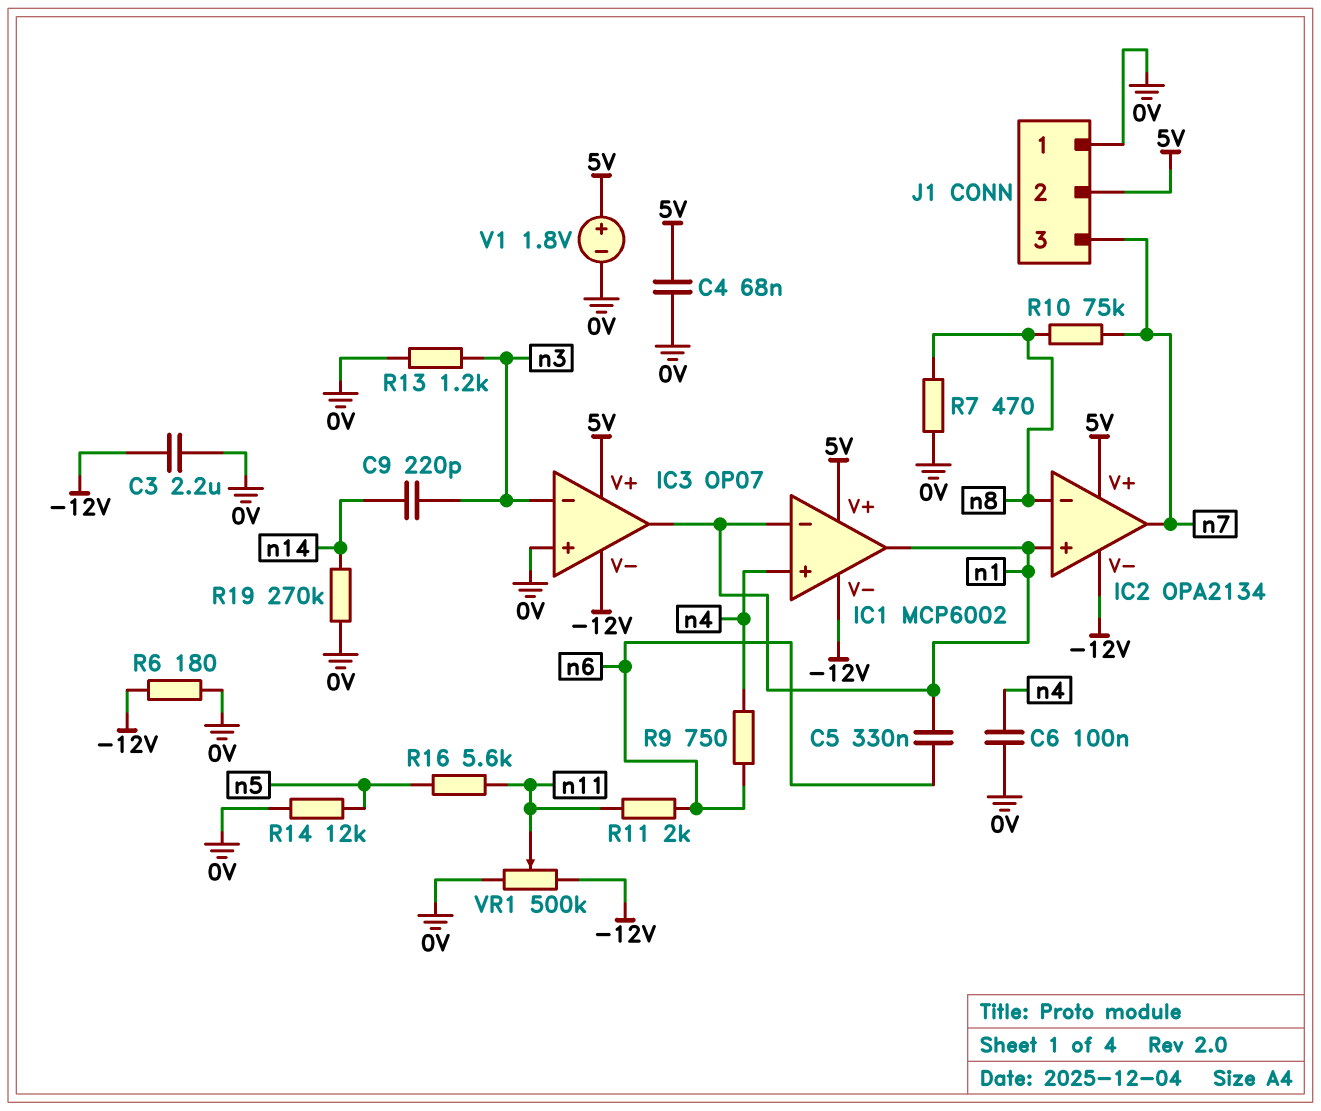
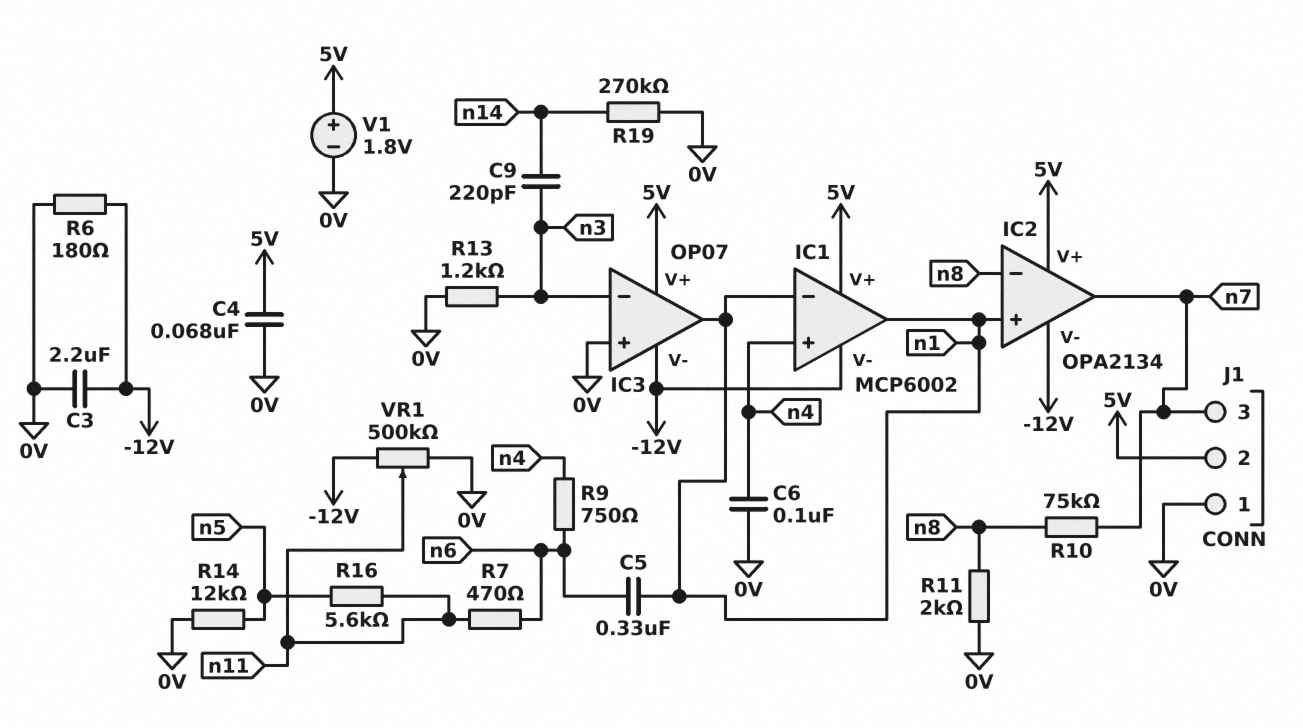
R7: 470 (0V, n8) -> 470 (n6, n11)
R11: 2k (n6, n11) -> 2k (0V, n8)

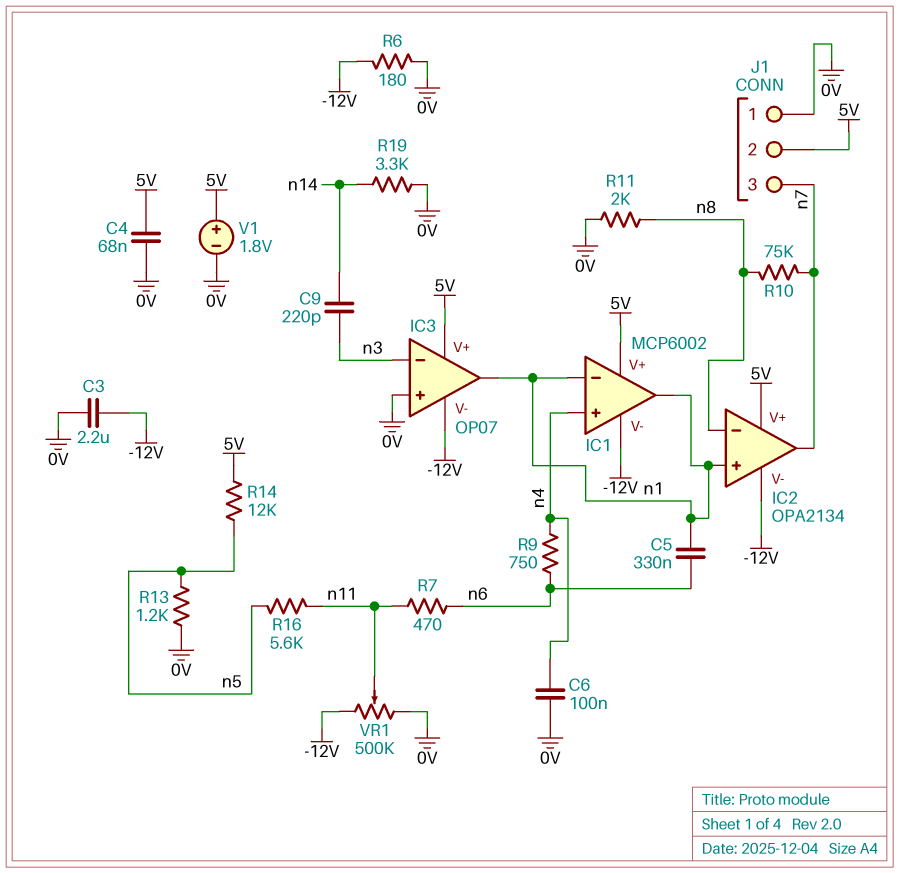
R13: 1.2k (0V, n3) -> 1.2k (0V, n5)
R14: 12k (0V, n5) -> 12k (5V, n5)
R19: 270k (0V, n14) -> 3.3k (0V, n14)

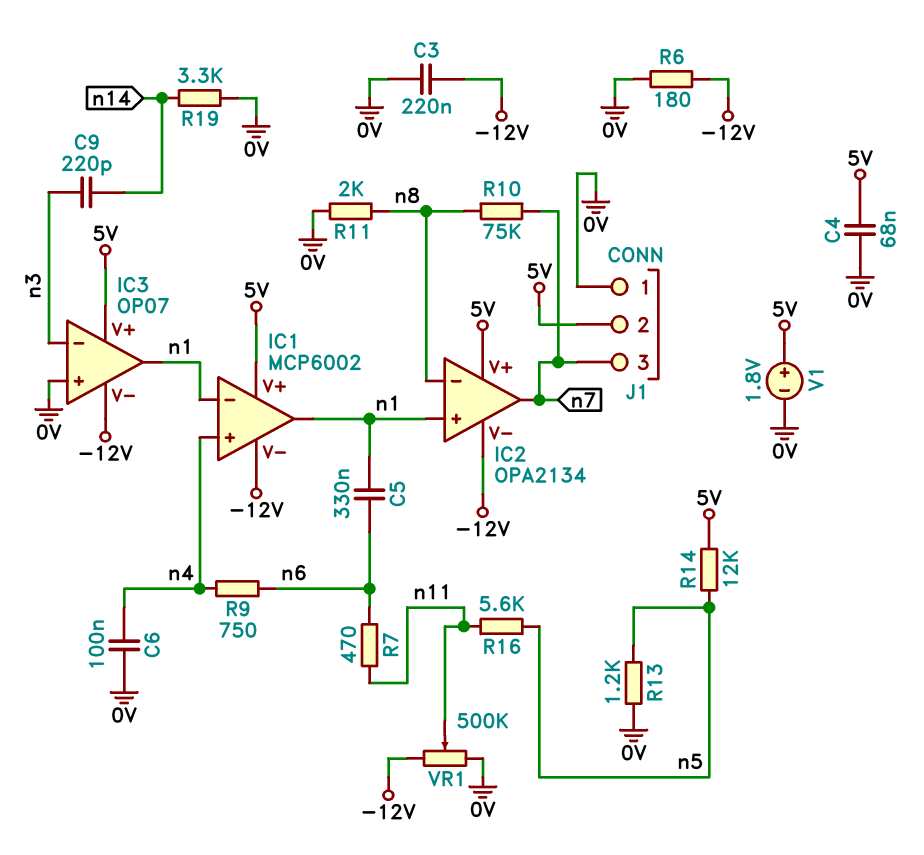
C3: 2.2uF (-12V, 0V) -> 220nF (-12V, 0V)

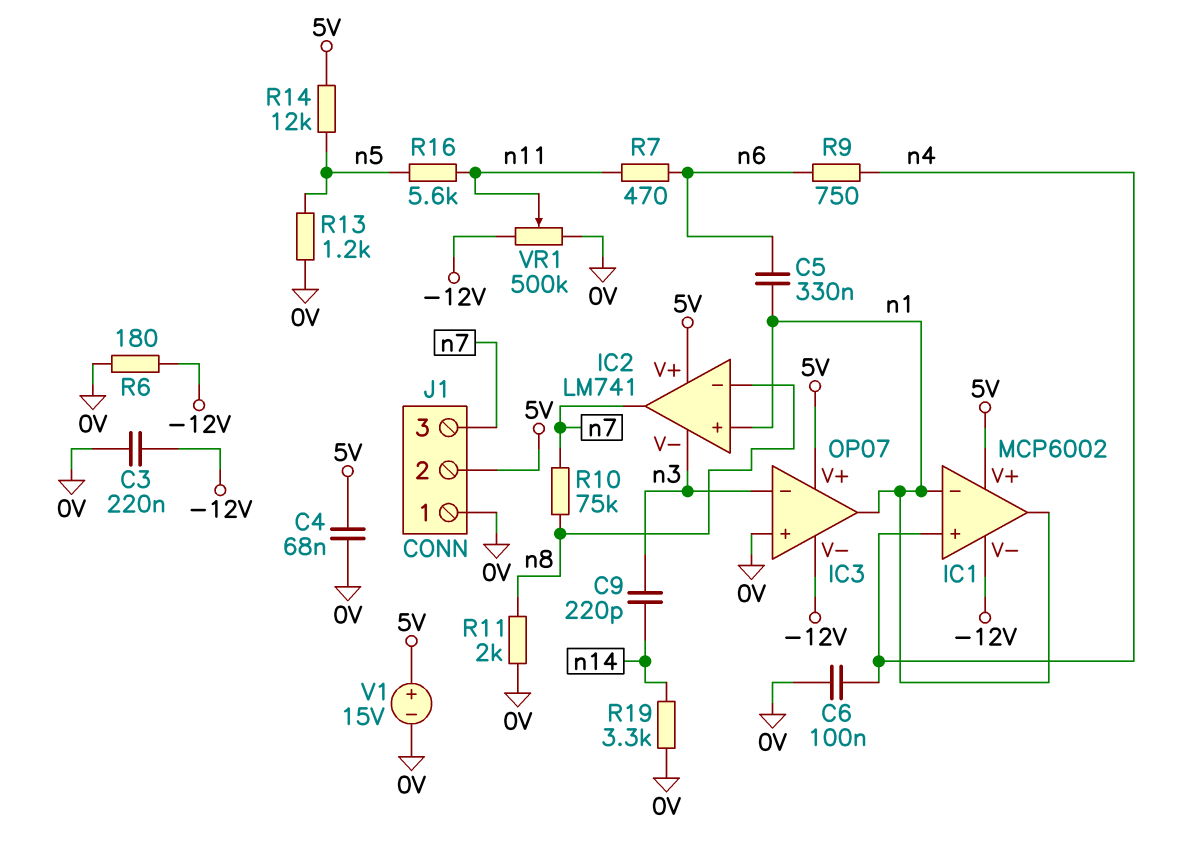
IC2: OPA2134 -> LM741
IC2 pin V-: -12V -> n3
V1: 1.8V (plus 5V, minus 0V) -> 15V (plus 5V, minus 0V)

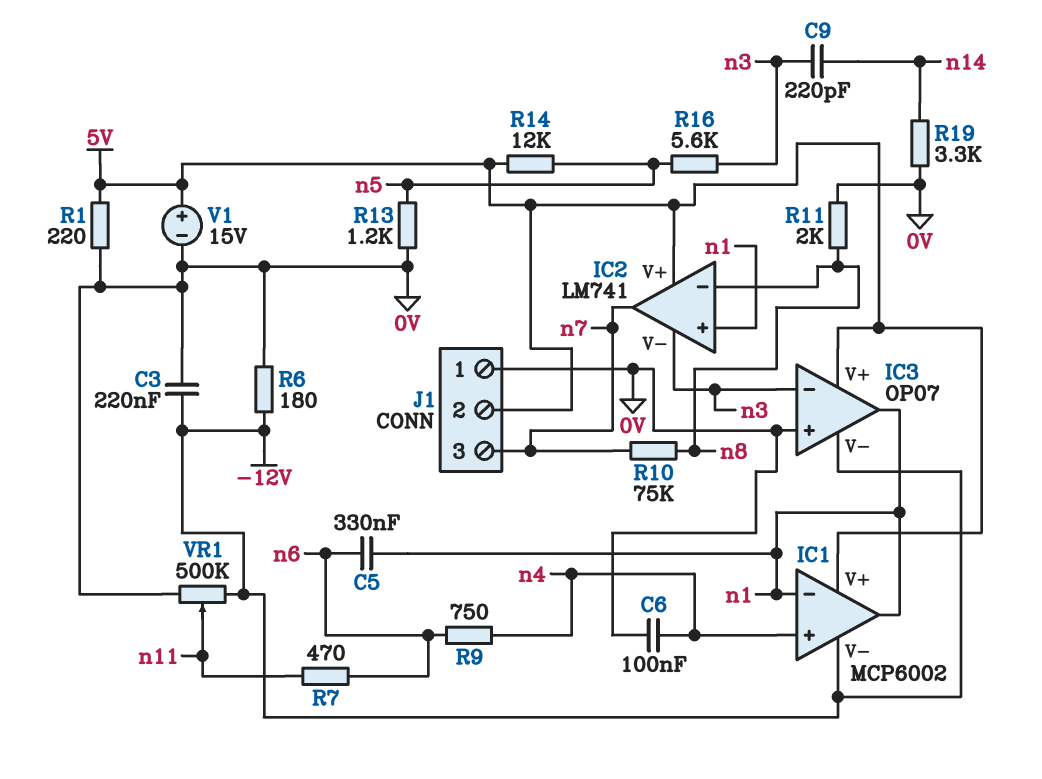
C4: 68nF (0V, 5V) -> none
R1: none -> 220 (0V, 5V)
R16: 5.6k (n5, n11) -> 5.6k (n3, n5)

